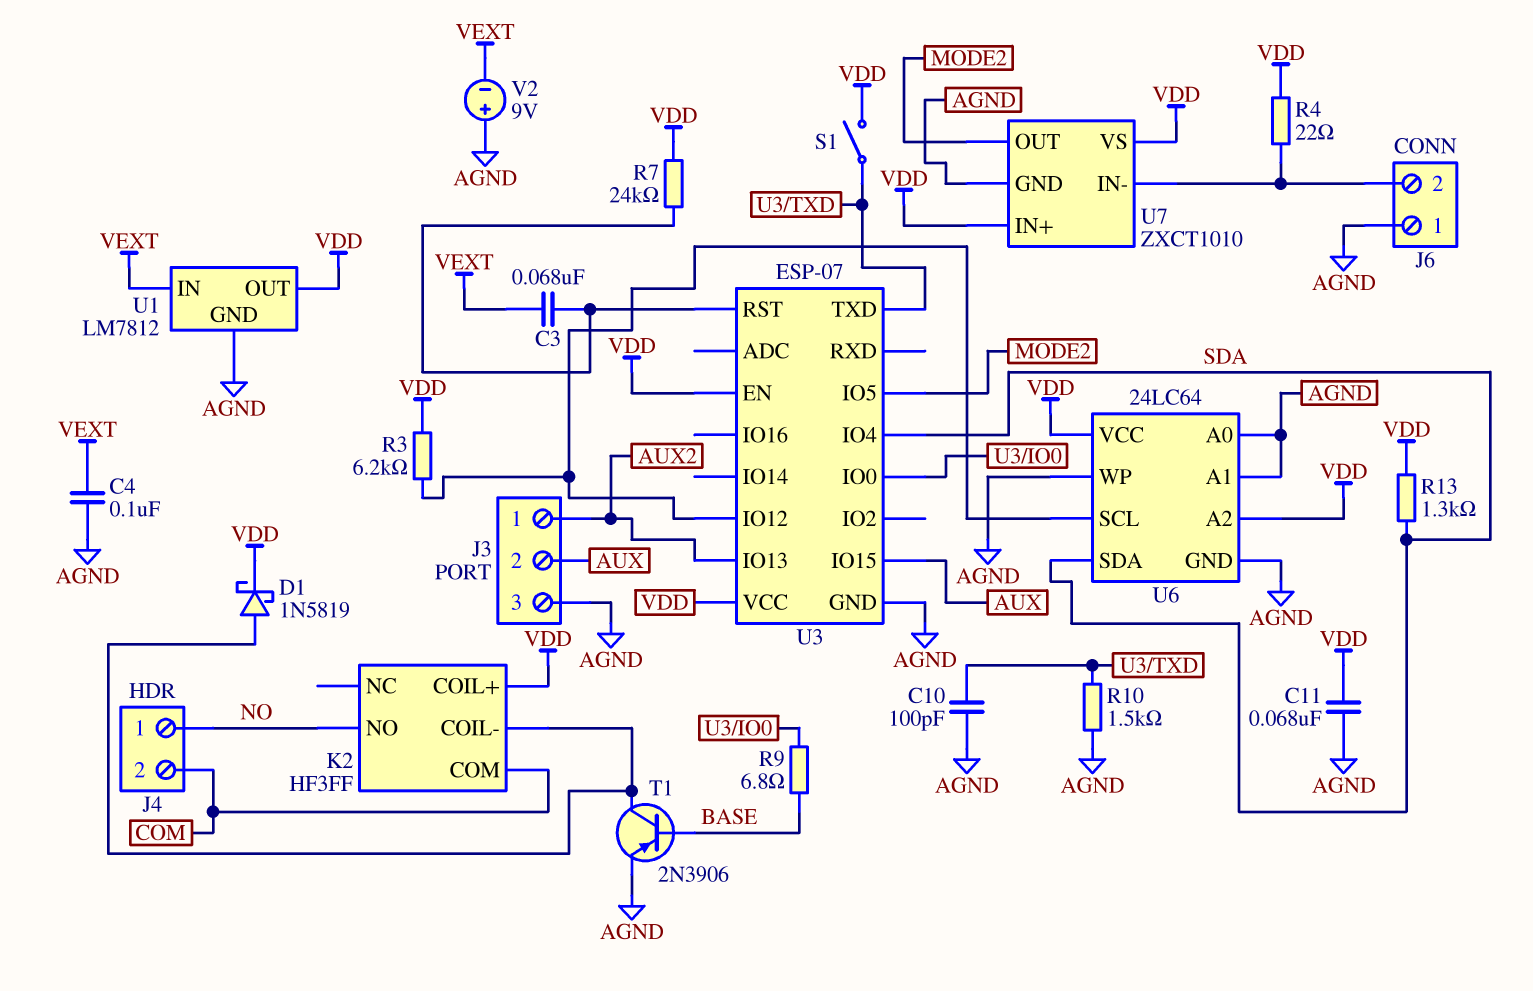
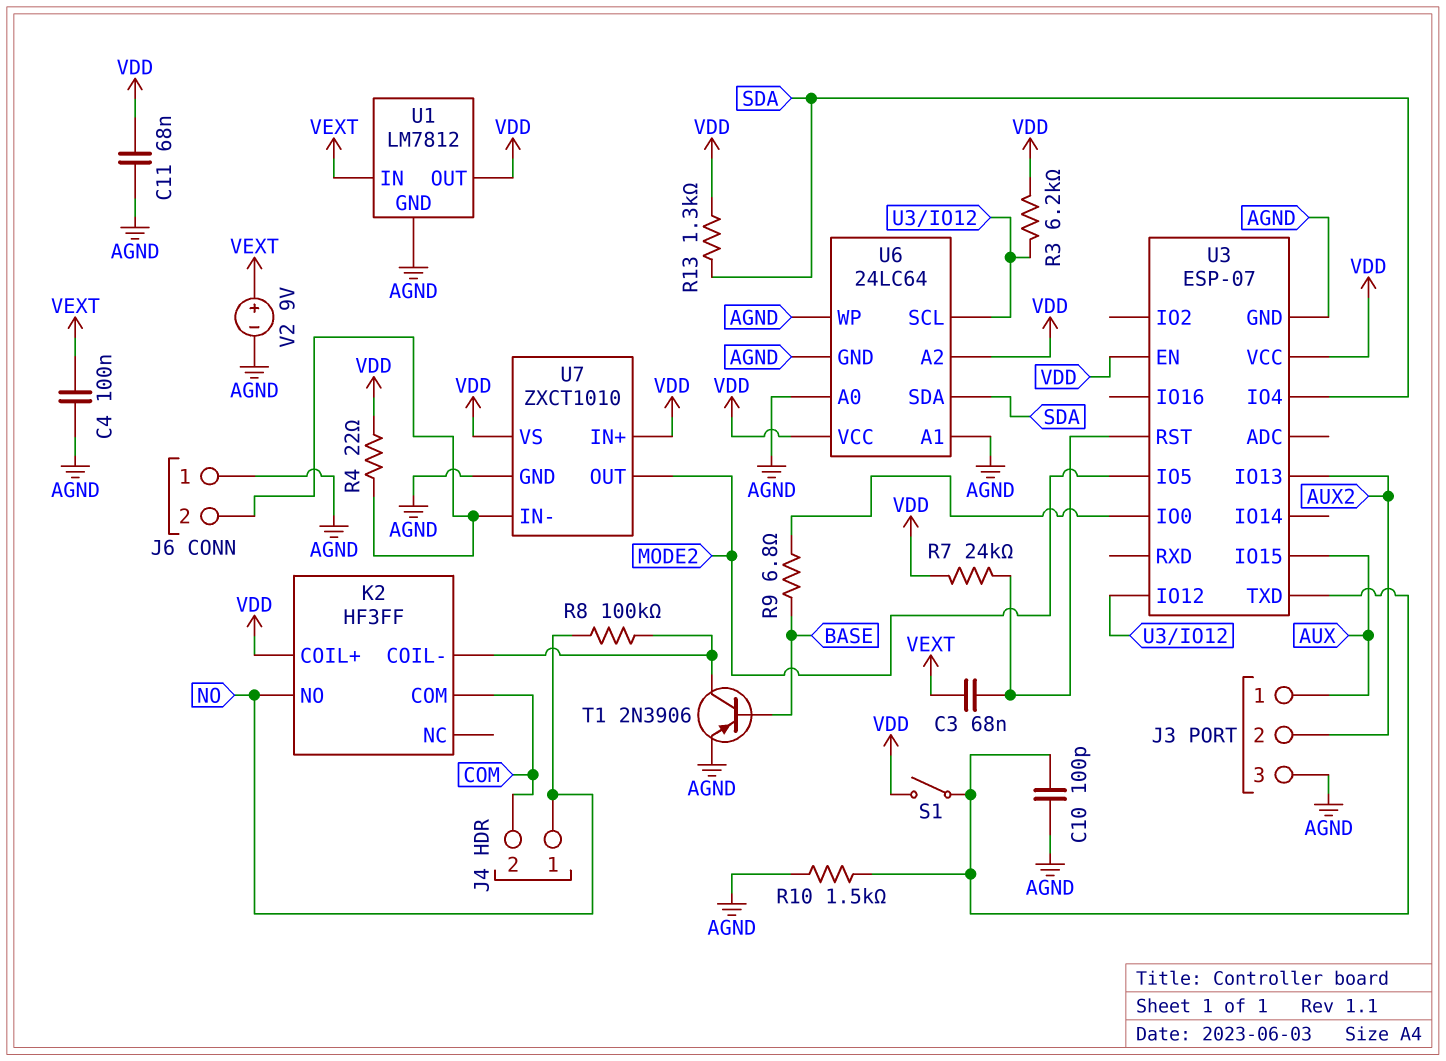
D1: schottky 1N5819 (A K2/COIL-, K VDD) -> none
J3 pin 1: AUX2 -> AUX
J3 pin 2: AUX -> AUX2
R8: none -> 100k (K2/COIL-, NO)
V2: 9V (plus AGND, minus VEXT) -> 9V (plus VEXT, minus AGND)

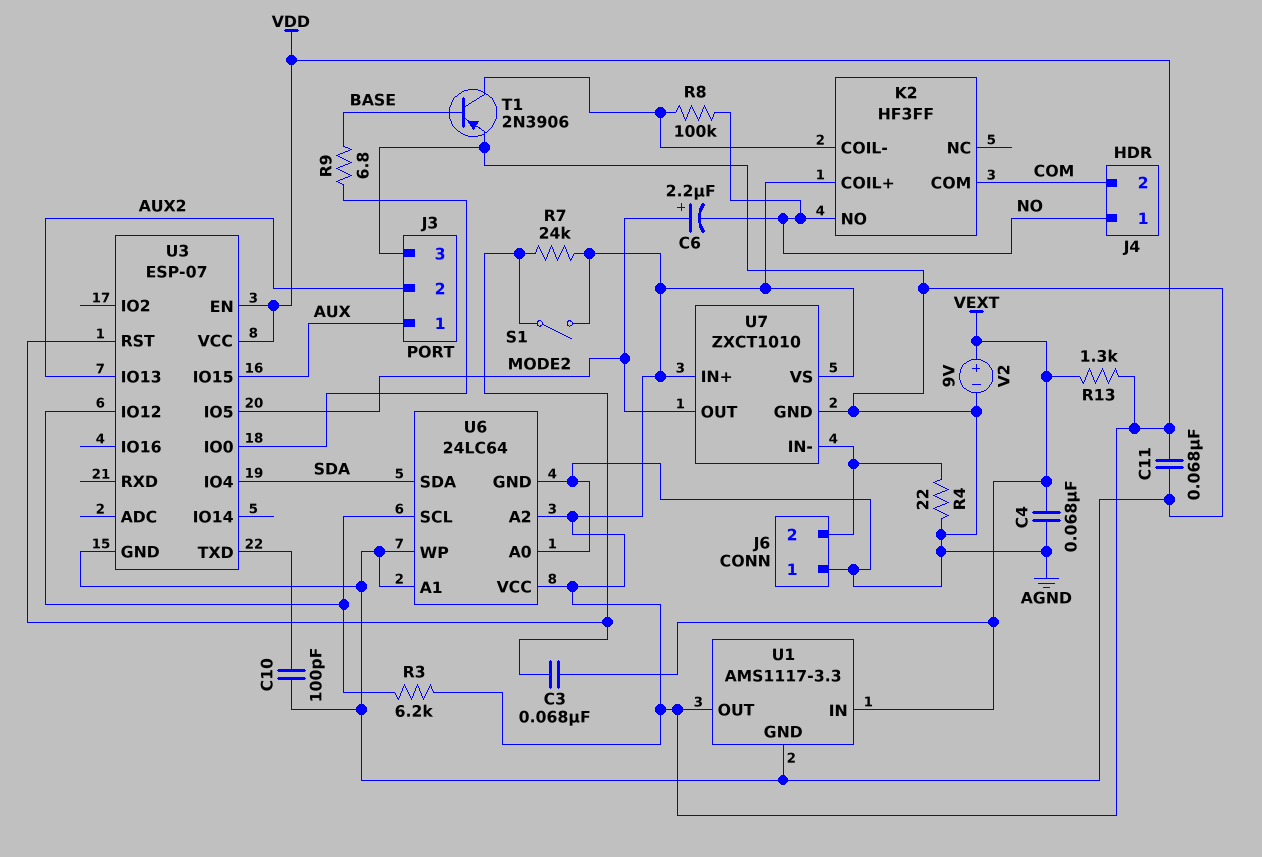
C4: 100nF (AGND, VEXT) -> 68nF (AGND, VEXT)
C6: none -> 2.2uF (plus MODE2, minus NO)
R4: 22 (J6/2, VDD) -> 22 (AGND, J6/2)
R10: 1.5k (AGND, U3/TXD) -> none
R13: 1.3k (SDA, VDD) -> 1.3k (VDD, VEXT)
S1: switch (U3/TXD, VDD) -> switch (U3/RST, VDD)
U1: LM7812 -> AMS1117-3.3

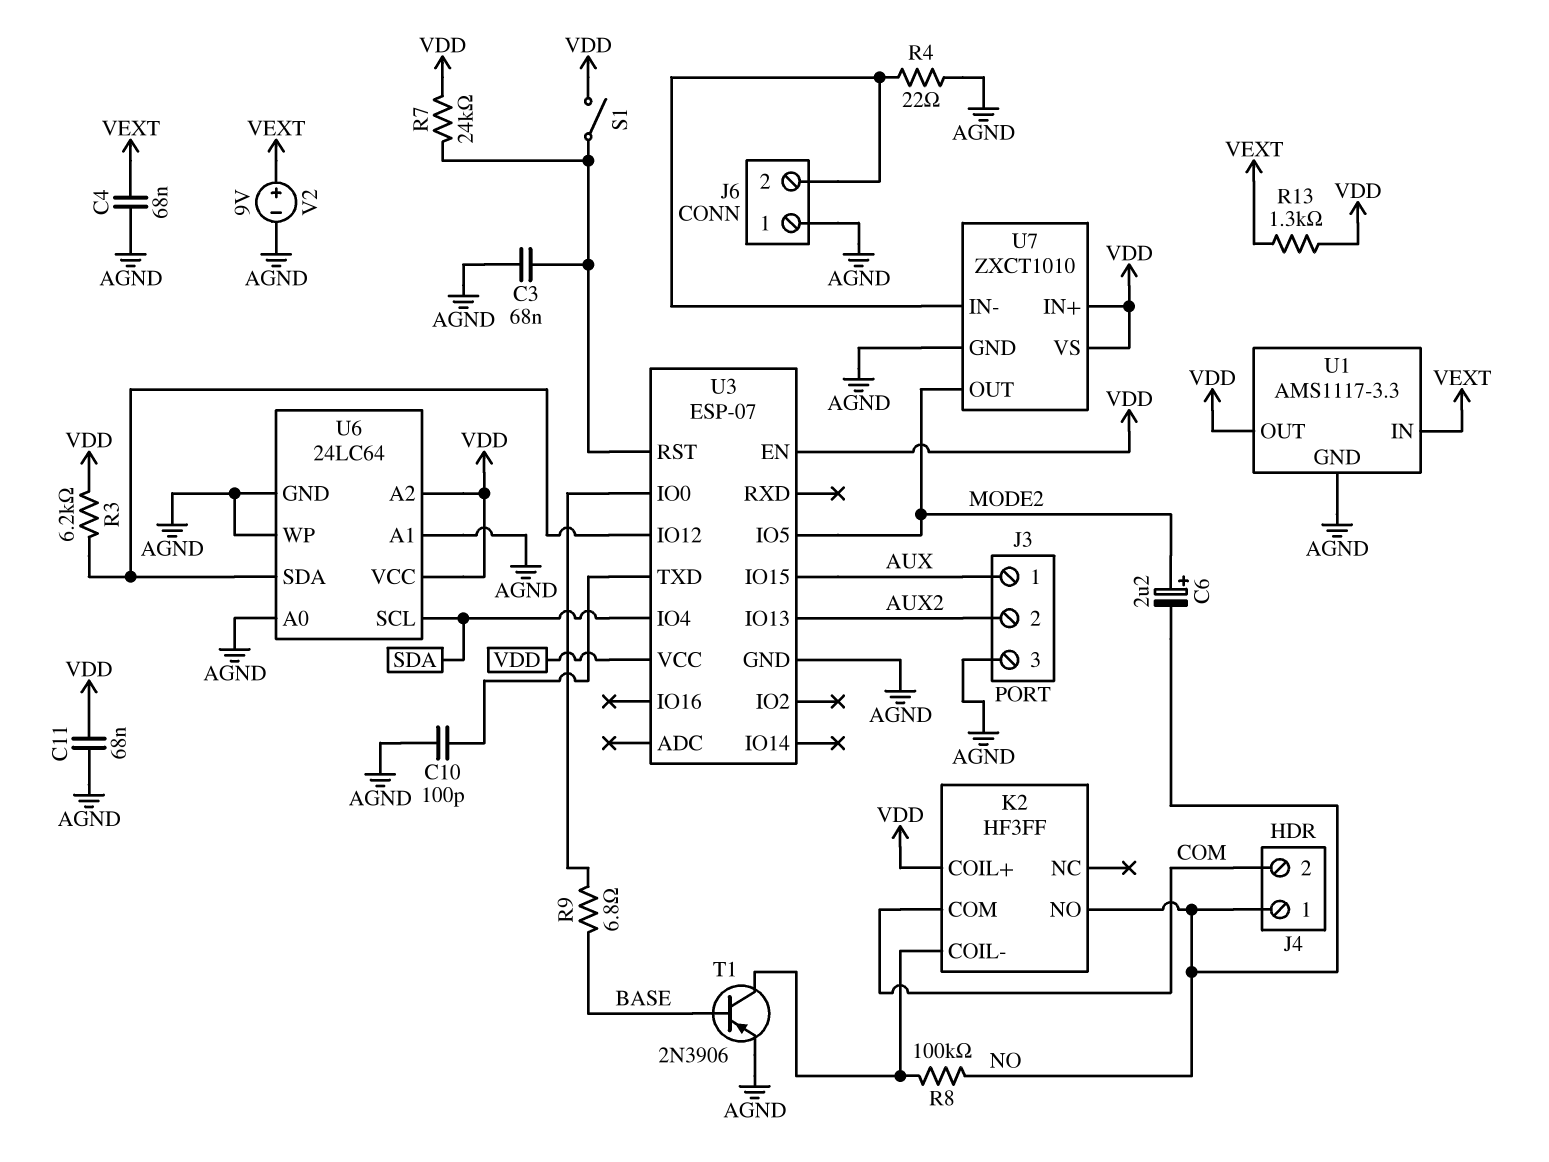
C3: 68nF (U3/RST, VEXT) -> 68nF (AGND, U3/RST)
U6 pin SCL: U3/IO12 -> SDA
U6 pin SDA: SDA -> U3/IO12

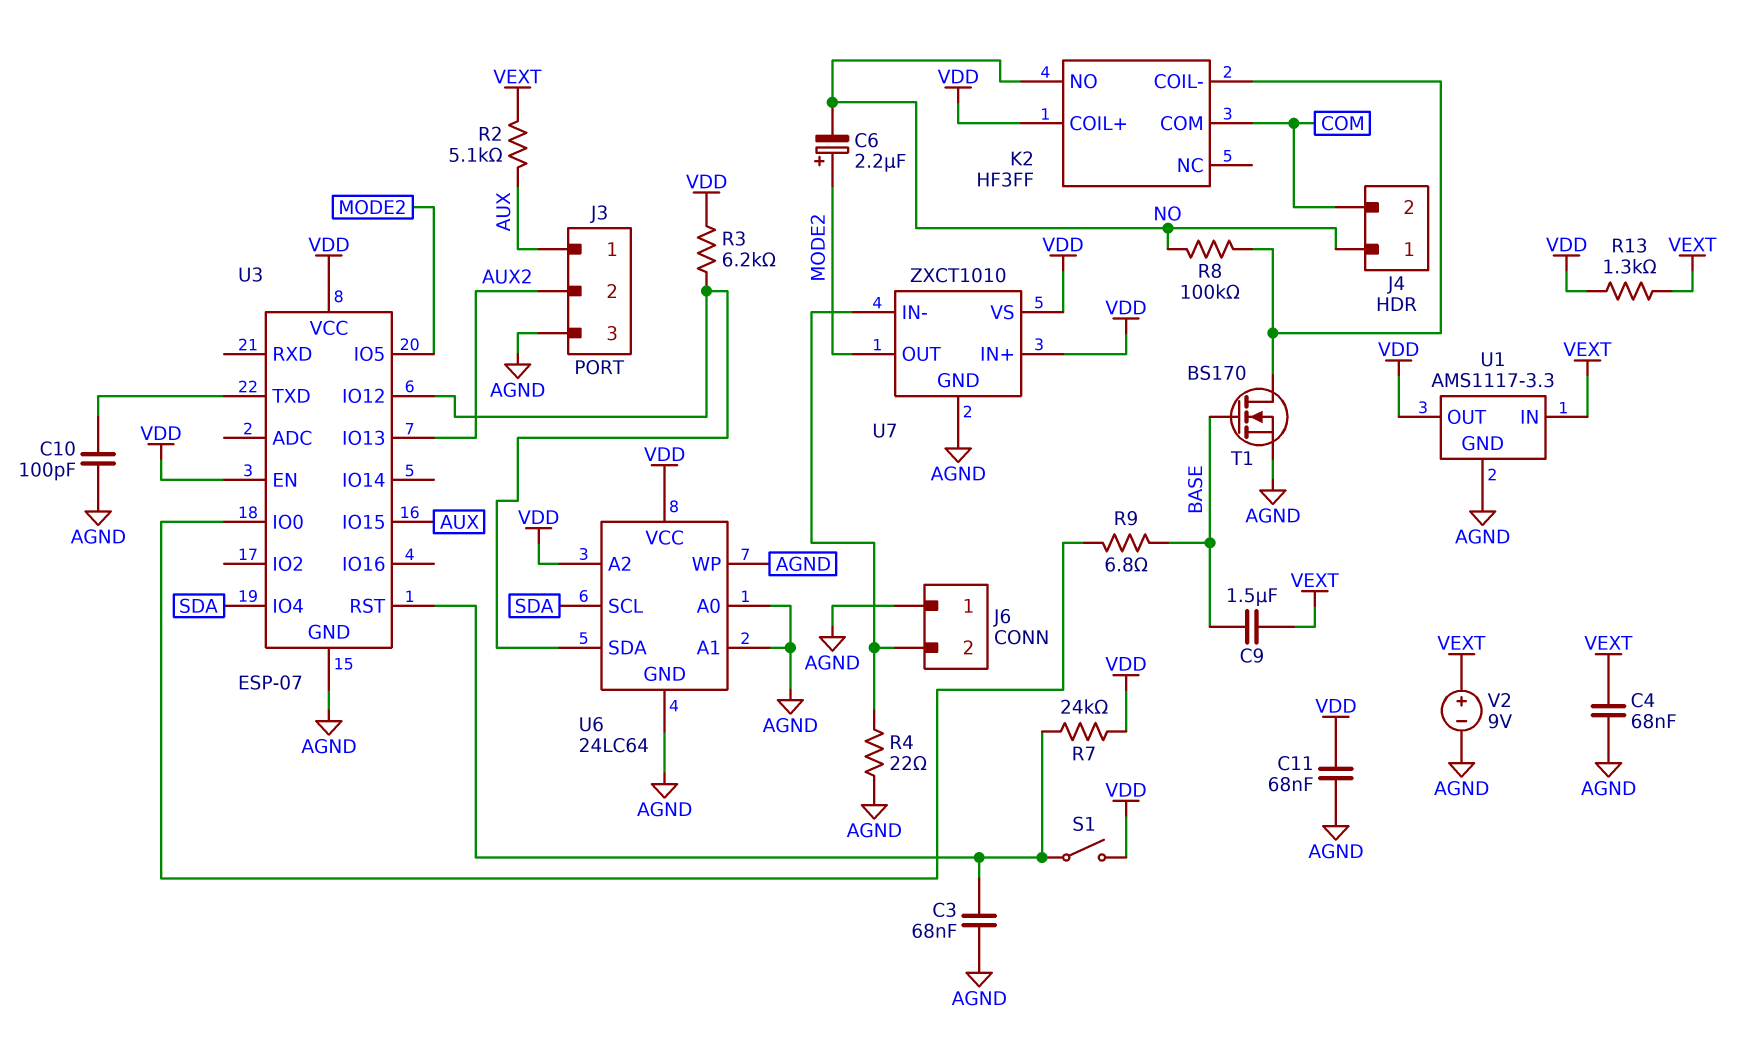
C9: none -> 1.5uF (BASE, VEXT)
R2: none -> 5.1k (AUX, VEXT)
T1: PNP 2N3906 (B BASE, C K2/COIL-, E AGND) -> NMOS BS170 (G BASE, D K2/COIL-, S AGND)

